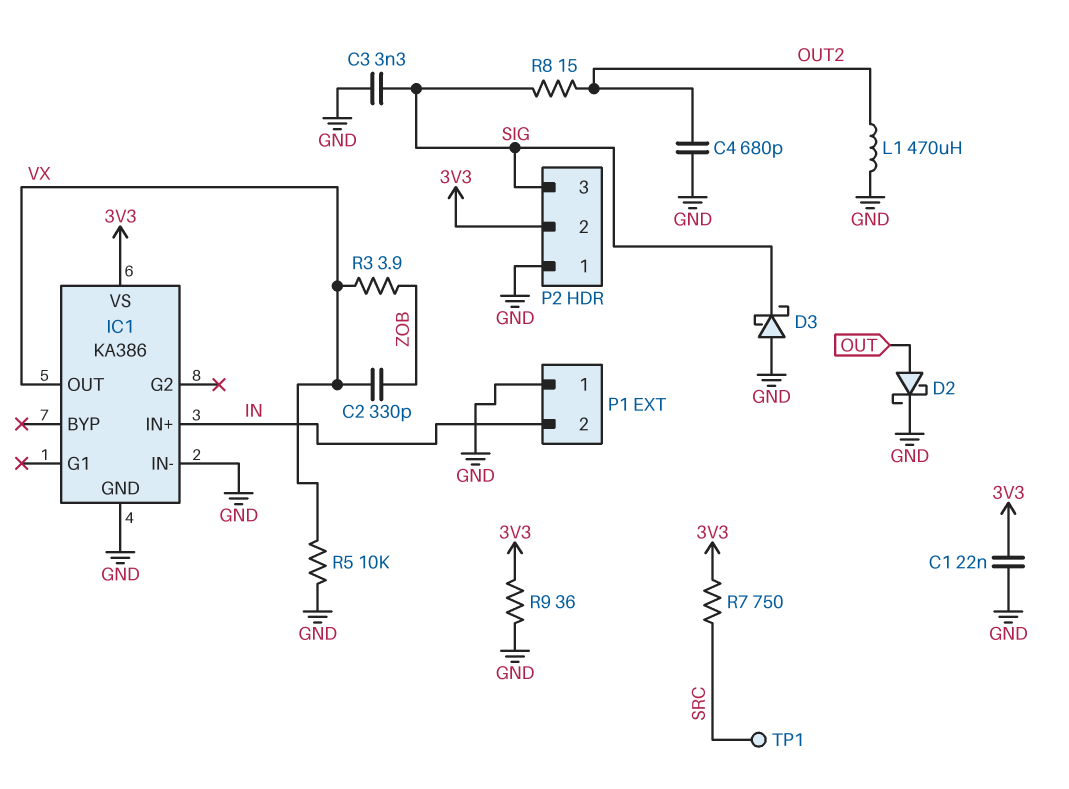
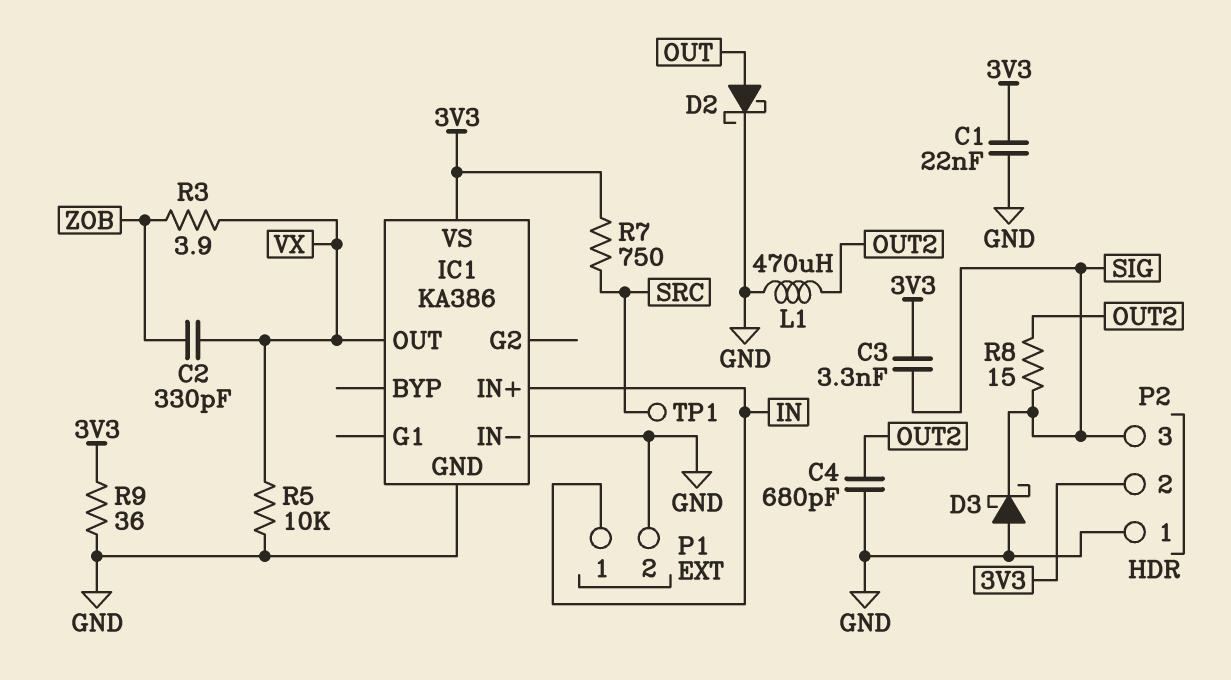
C3: 3.3nF (GND, SIG) -> 3.3nF (3V3, SIG)
P1 pin 1: GND -> IN
P1 pin 2: IN -> GND

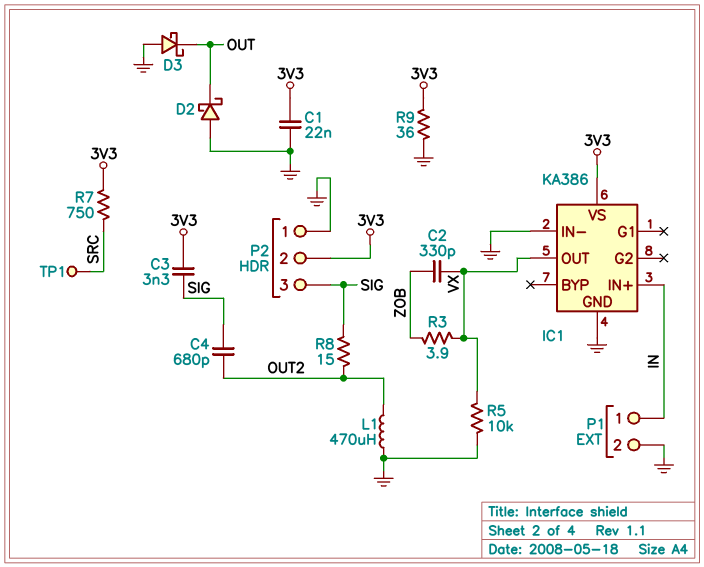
C4: 680pF (GND, OUT2) -> 680pF (OUT2, SIG)
D2: schottky (A OUT, K GND) -> schottky (A GND, K OUT)
D3: schottky (A GND, K SIG) -> schottky (A GND, K OUT)

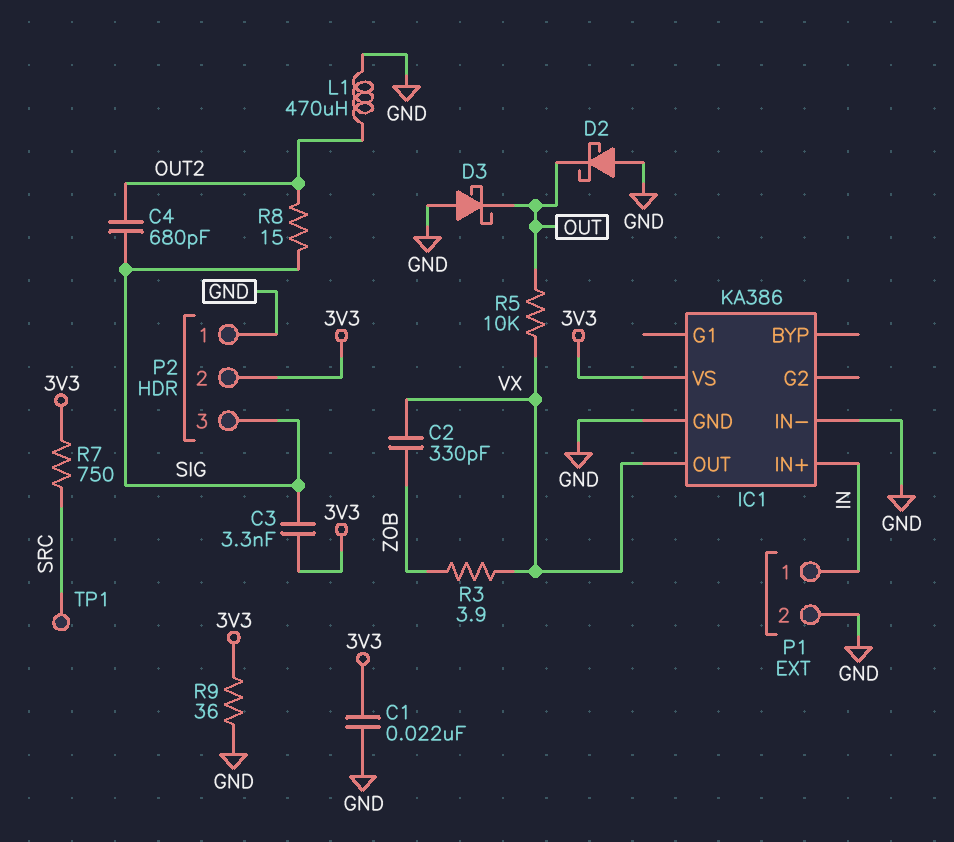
R5: 10k (GND, VX) -> 10k (OUT, VX)

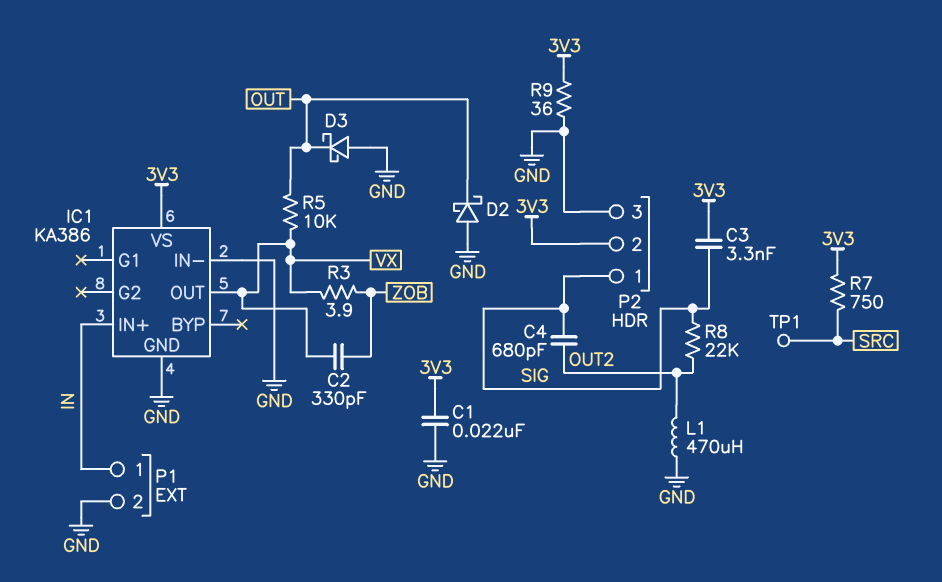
P2 pin 1: GND -> SIG
P2 pin 3: SIG -> GND
R8: 15 (OUT2, SIG) -> 22k (OUT2, SIG)

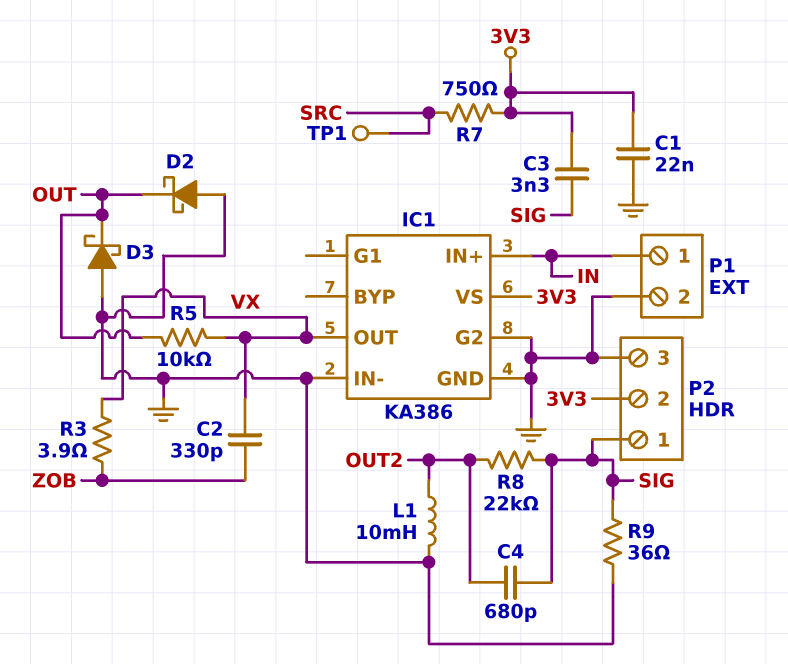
IC1 pin G2: none -> GND
L1: 470uH (GND, OUT2) -> 10mH (GND, OUT2)
R9: 36 (3V3, GND) -> 36 (GND, SIG)

